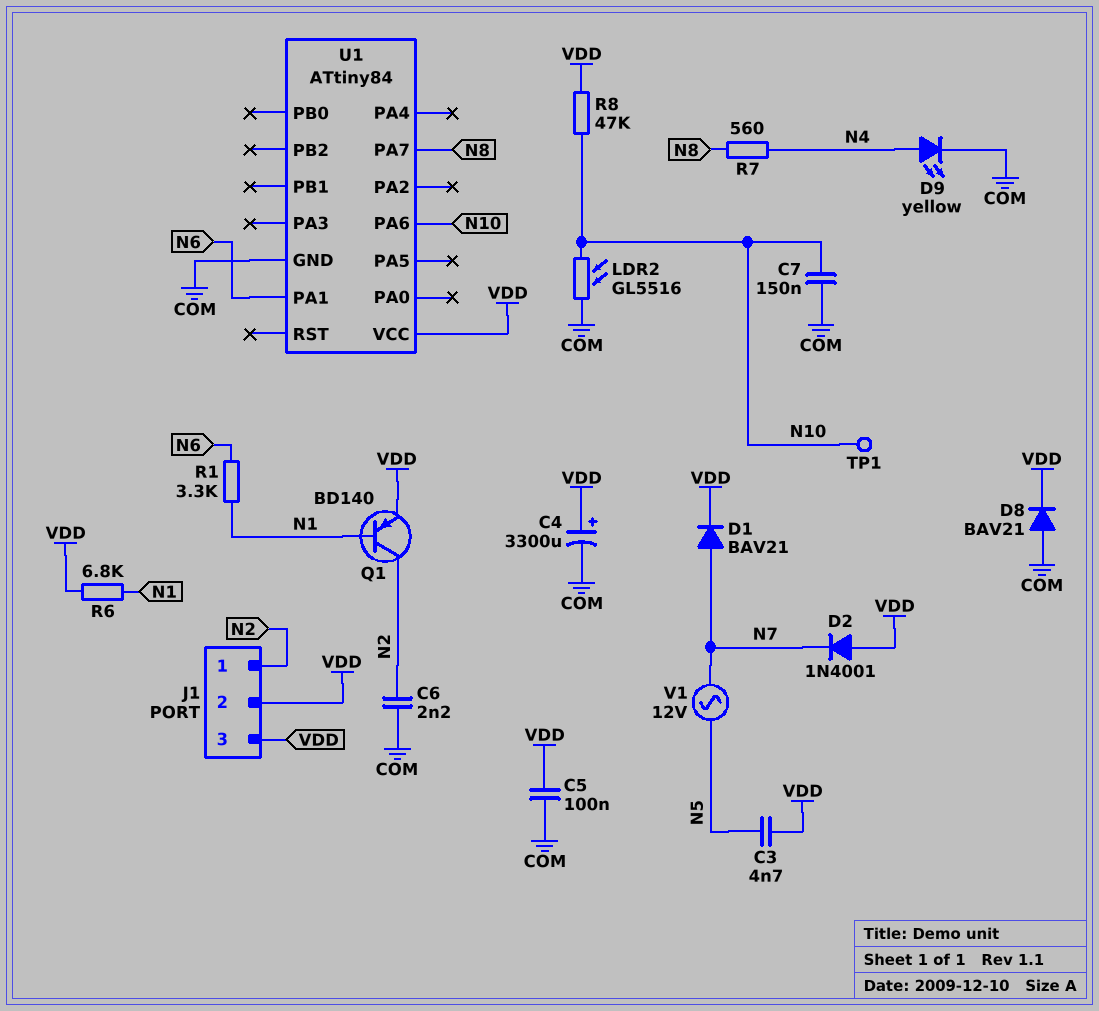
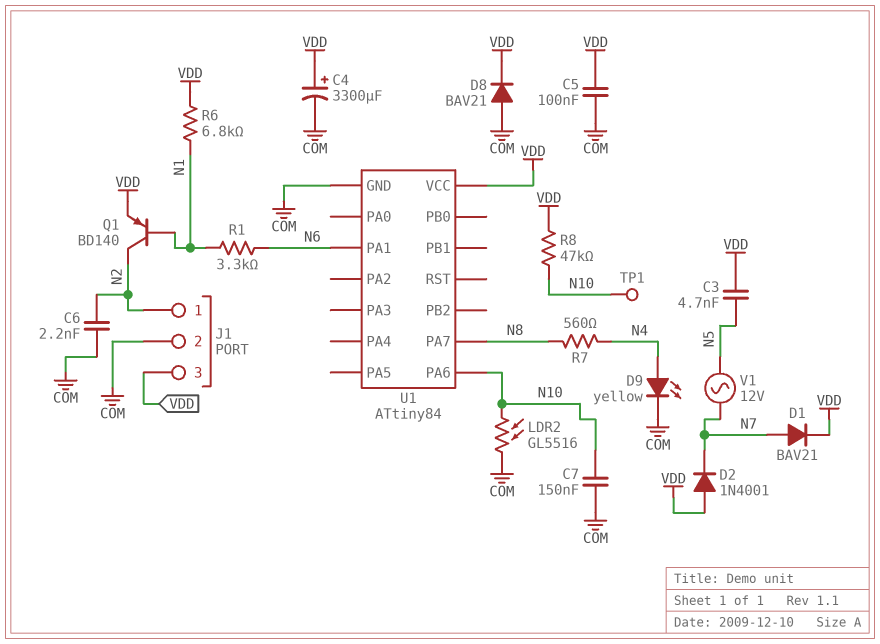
J1 pin 2: VDD -> COM

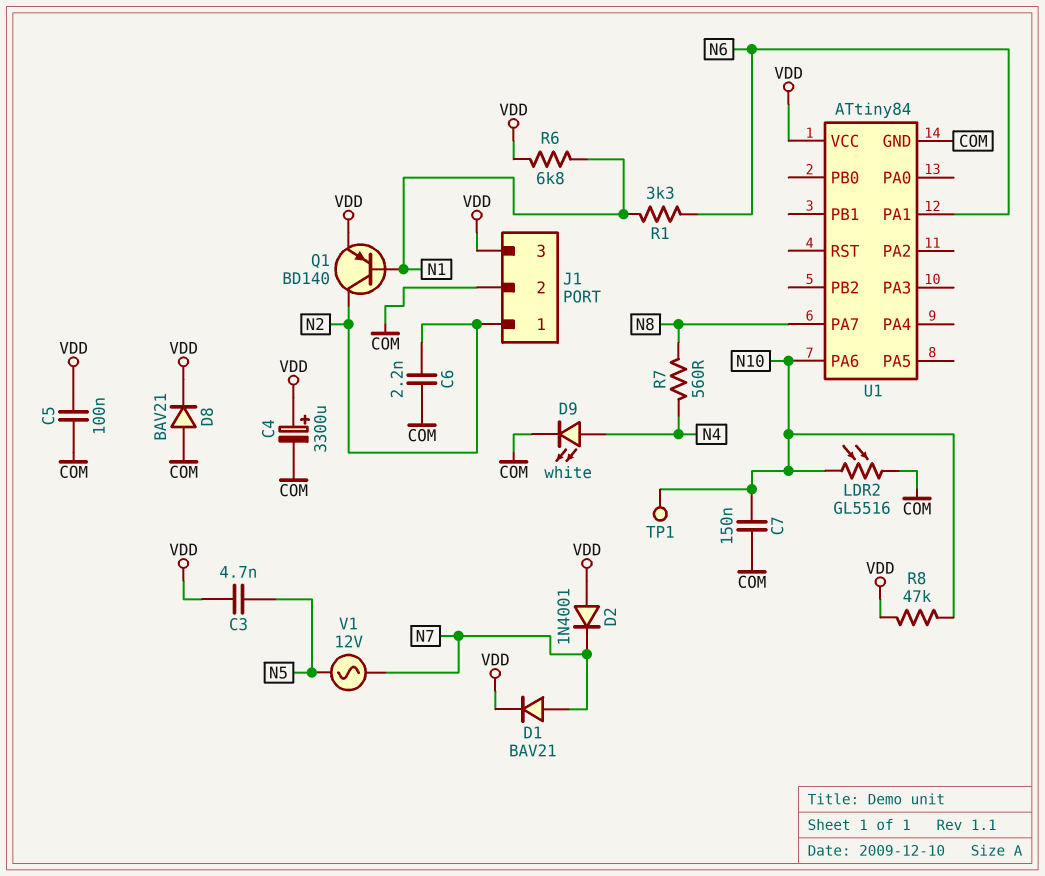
D9: LED yellow (A N4, K COM) -> LED white (A N4, K COM)

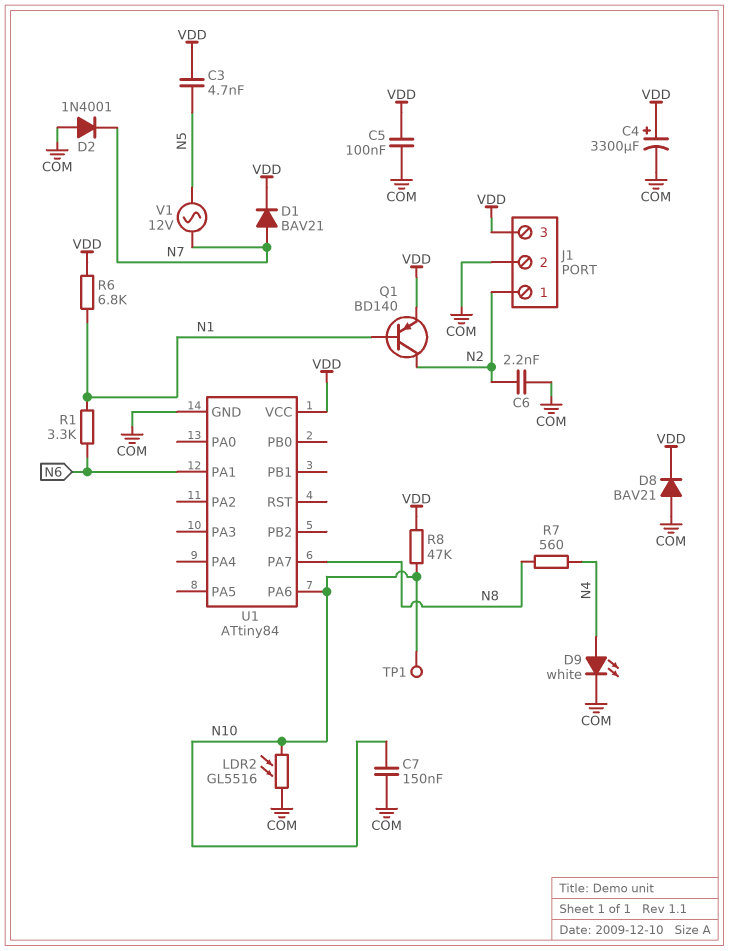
D2: diode 1N4001 (A VDD, K N7) -> diode 1N4001 (A COM, K N7)

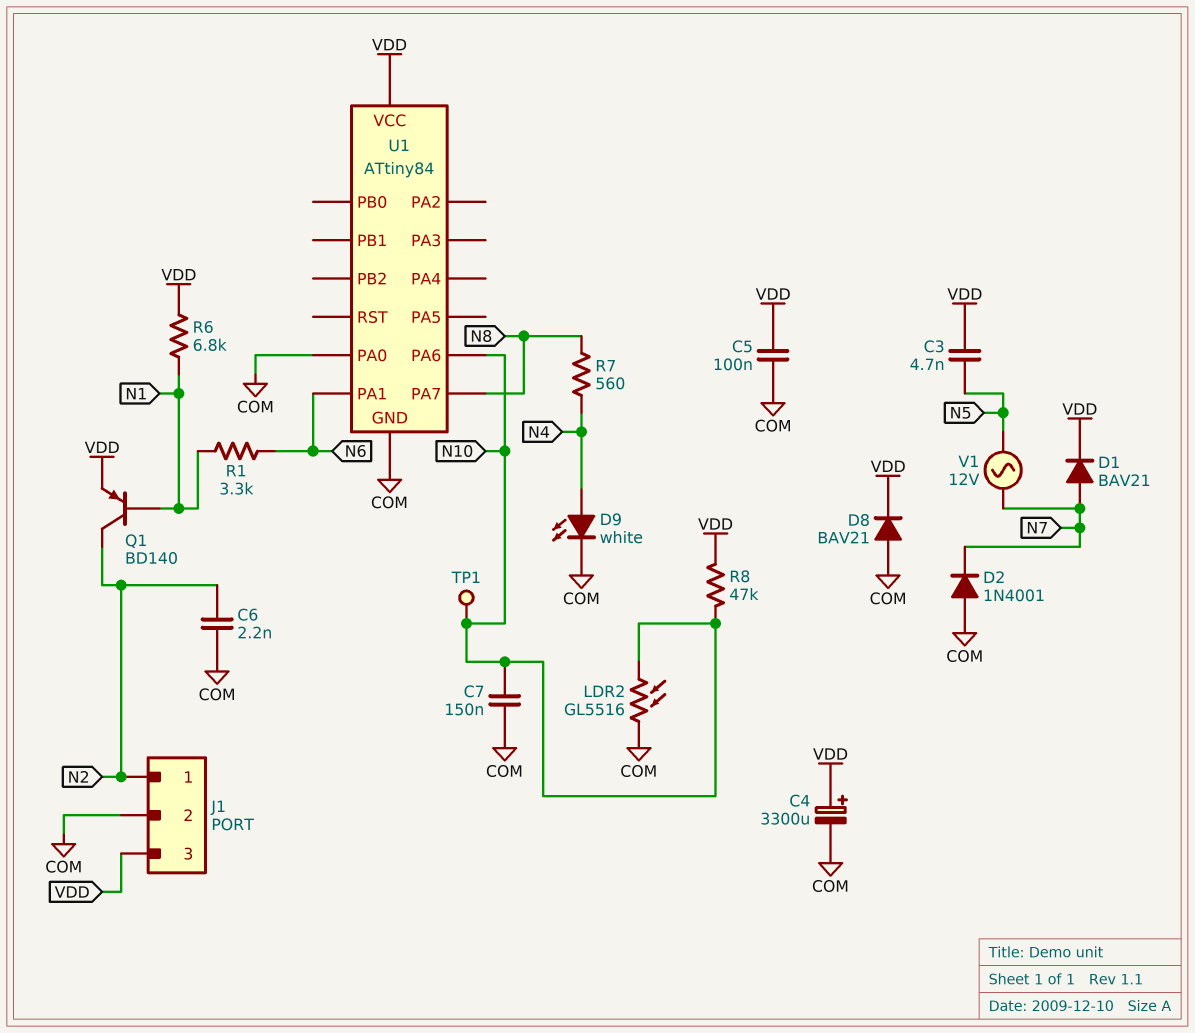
U1 pin PA0: none -> COM

